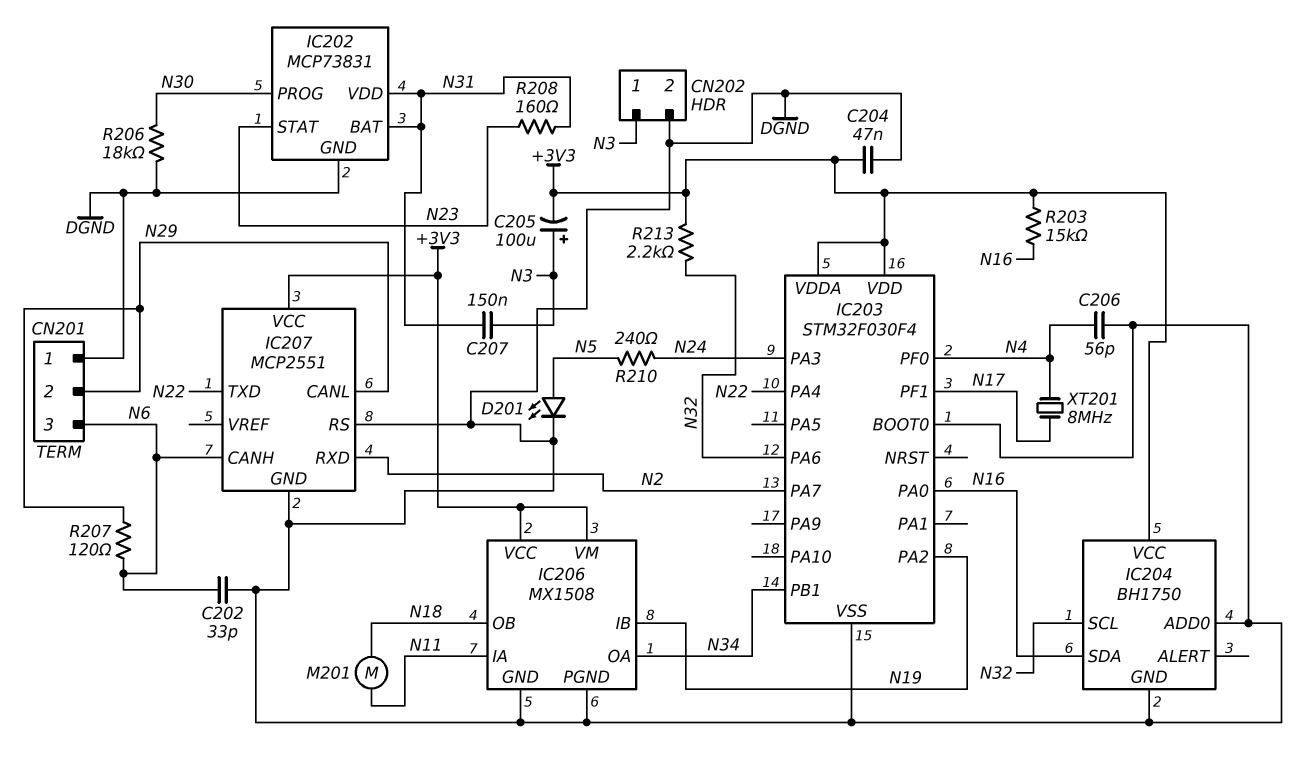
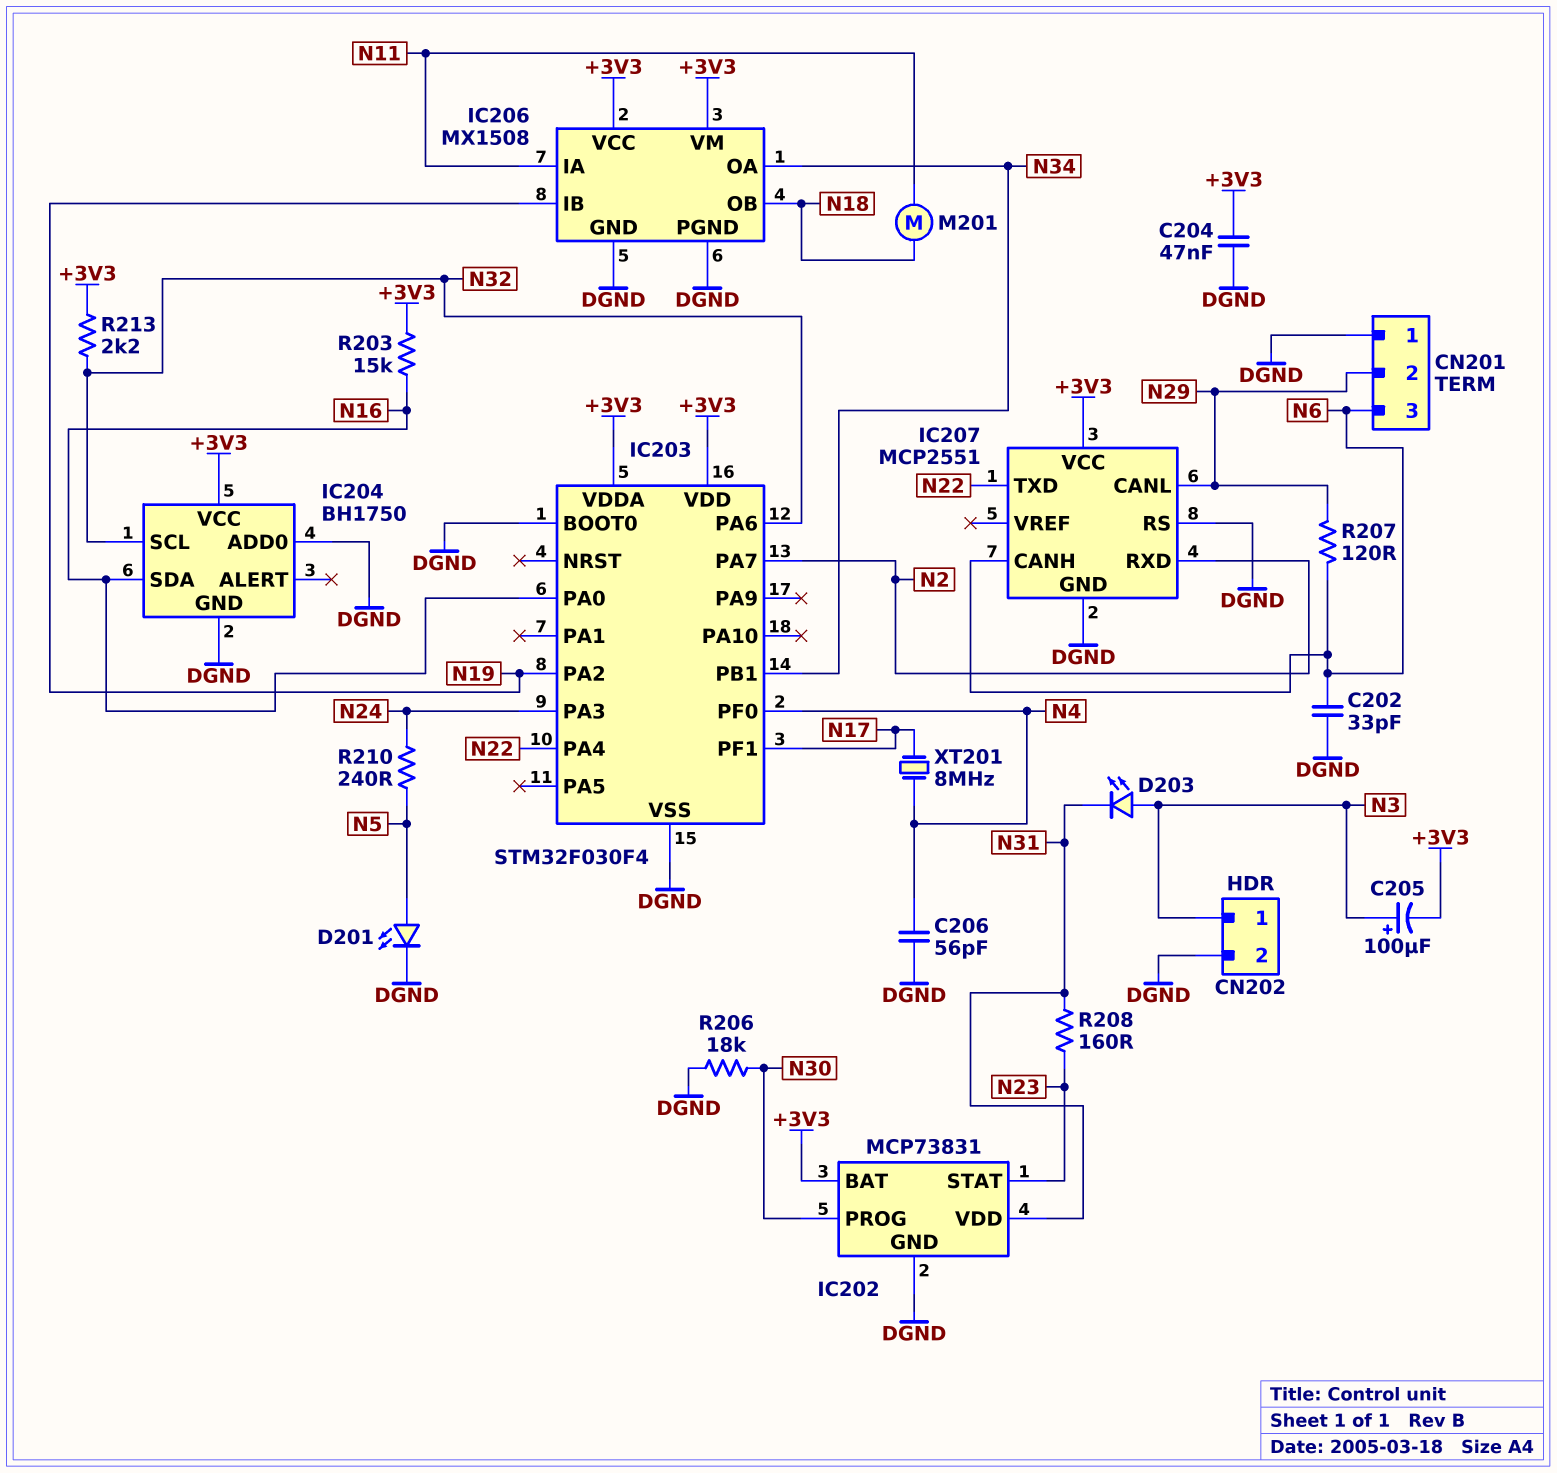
C207: 150nF (N3, N31) -> none
D203: none -> LED (A N3, K N31)
IC202 pin BAT: N31 -> +3V3

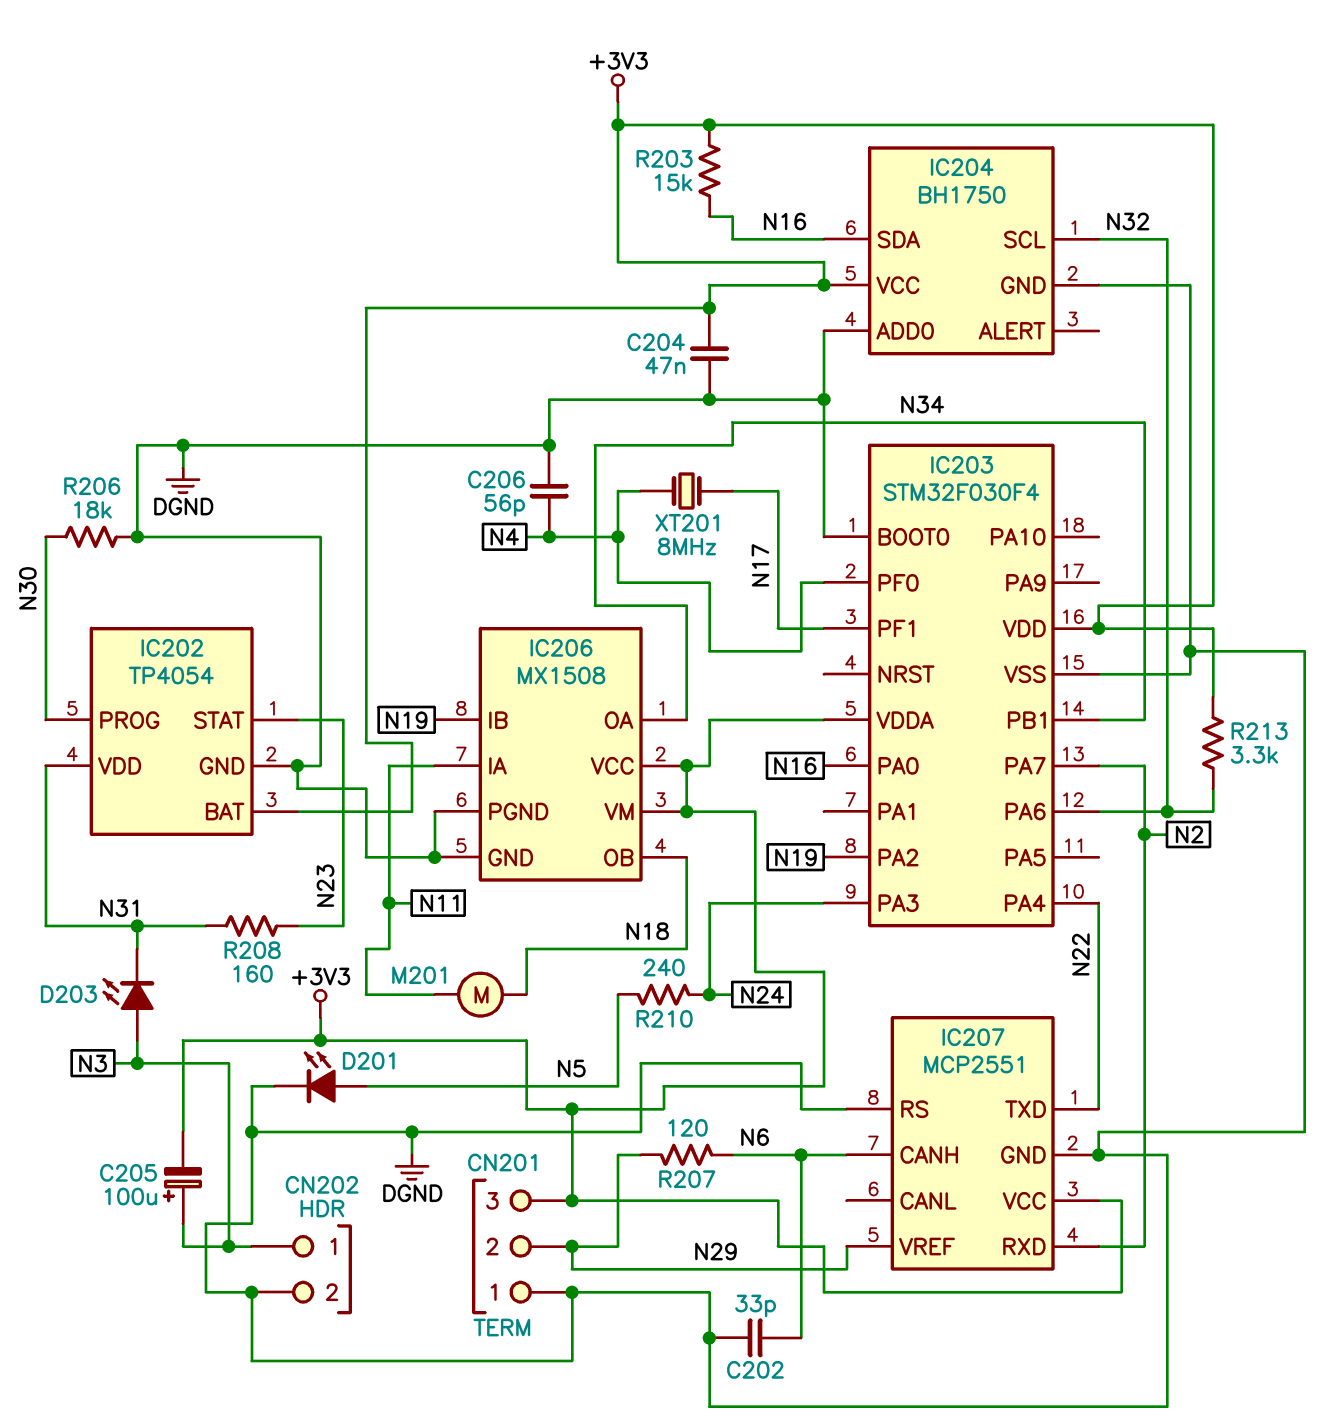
CN201 pin 3: N6 -> +3V3
IC202: MCP73831 -> TP4054
IC207 pin CANL: N29 -> none
IC207 pin VREF: none -> N29
R213: 2.2k (+3V3, N32) -> 3.3k (+3V3, N32)

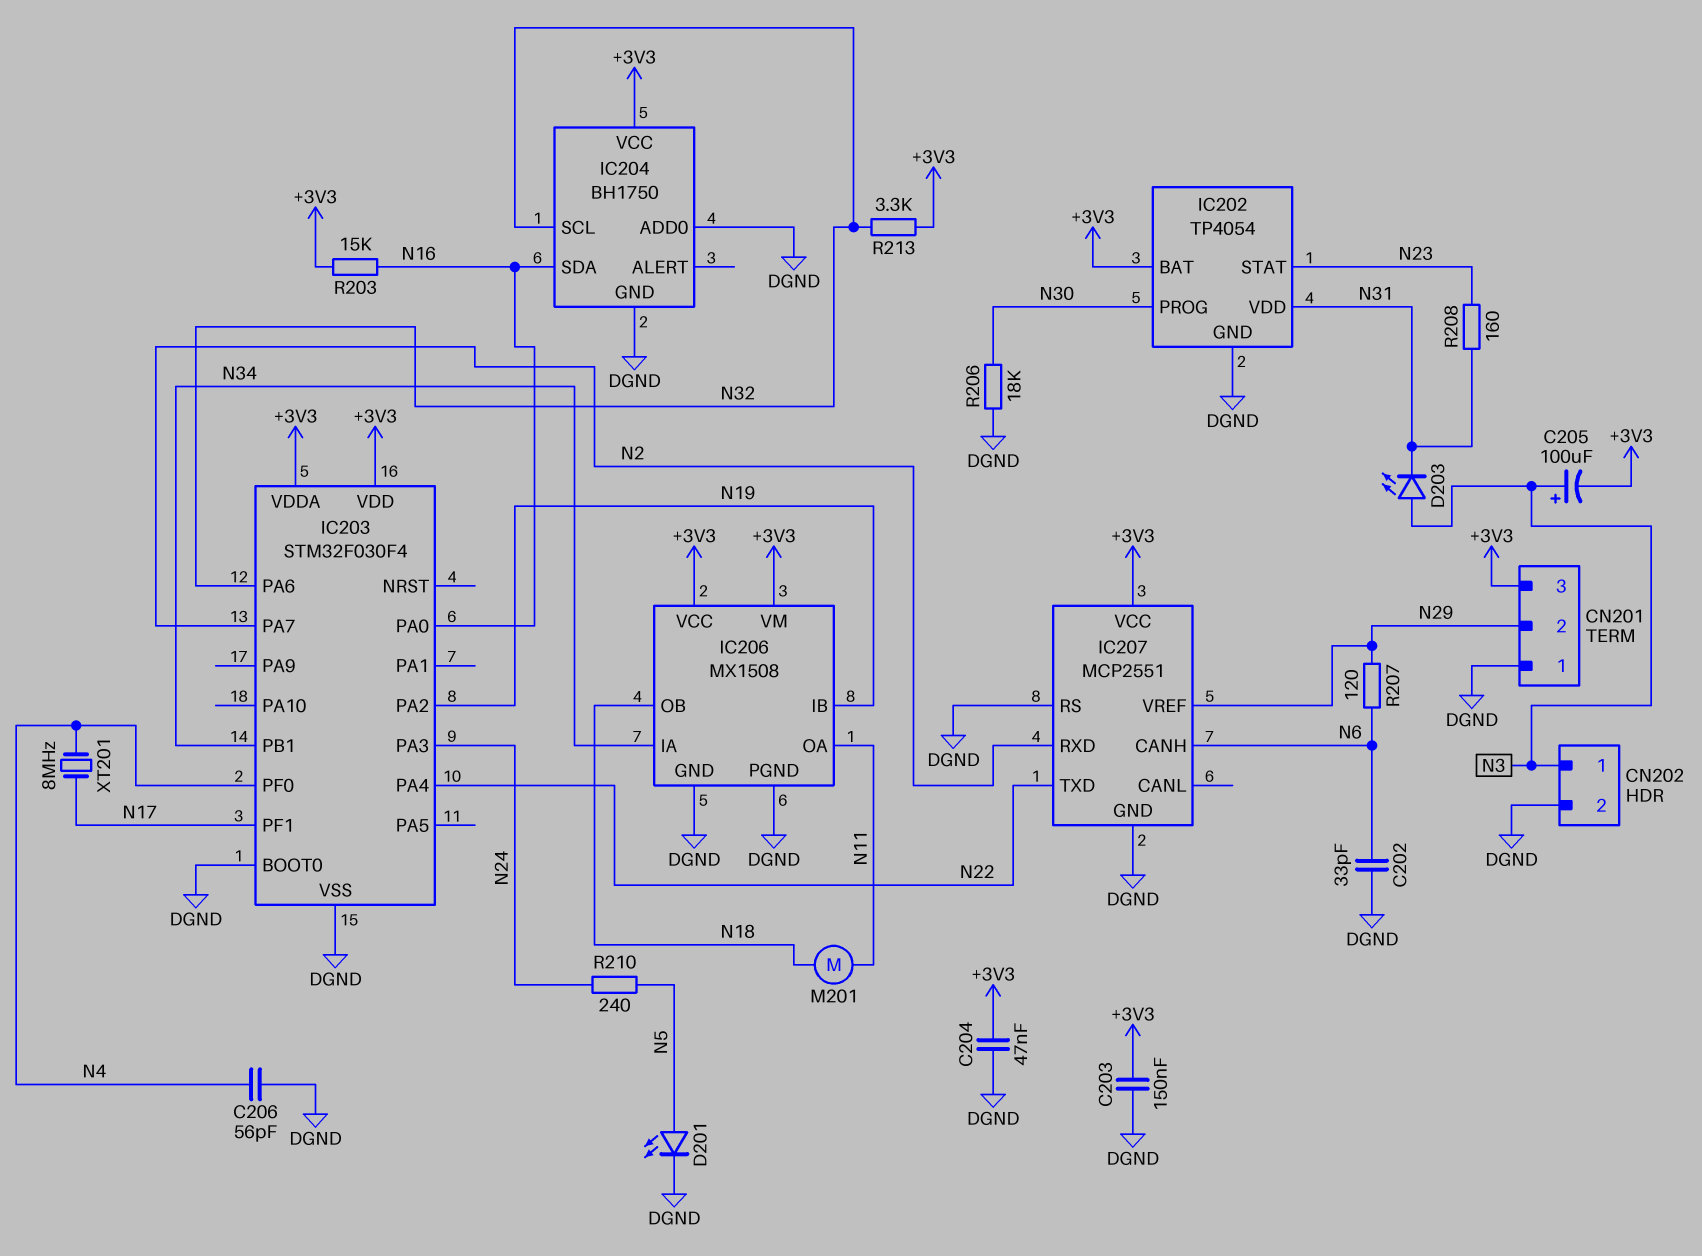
C203: none -> 150nF (+3V3, DGND)
IC206 pin IA: N11 -> N34
IC206 pin OA: N34 -> N11

